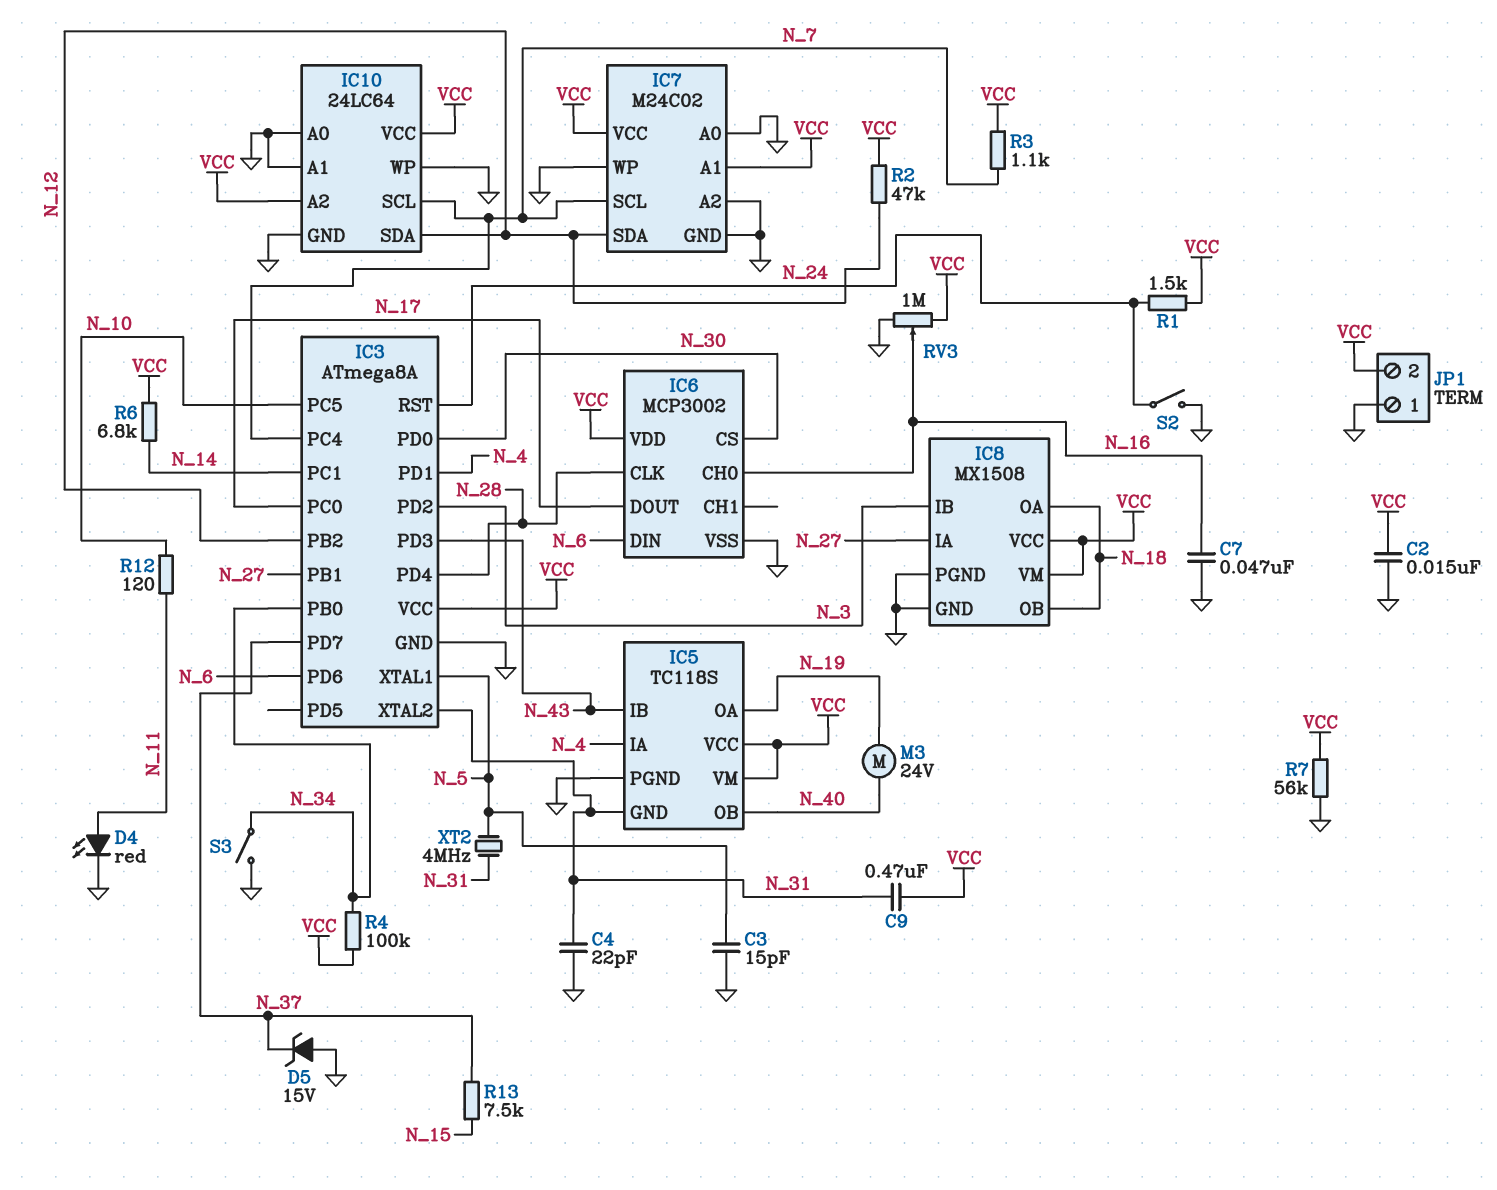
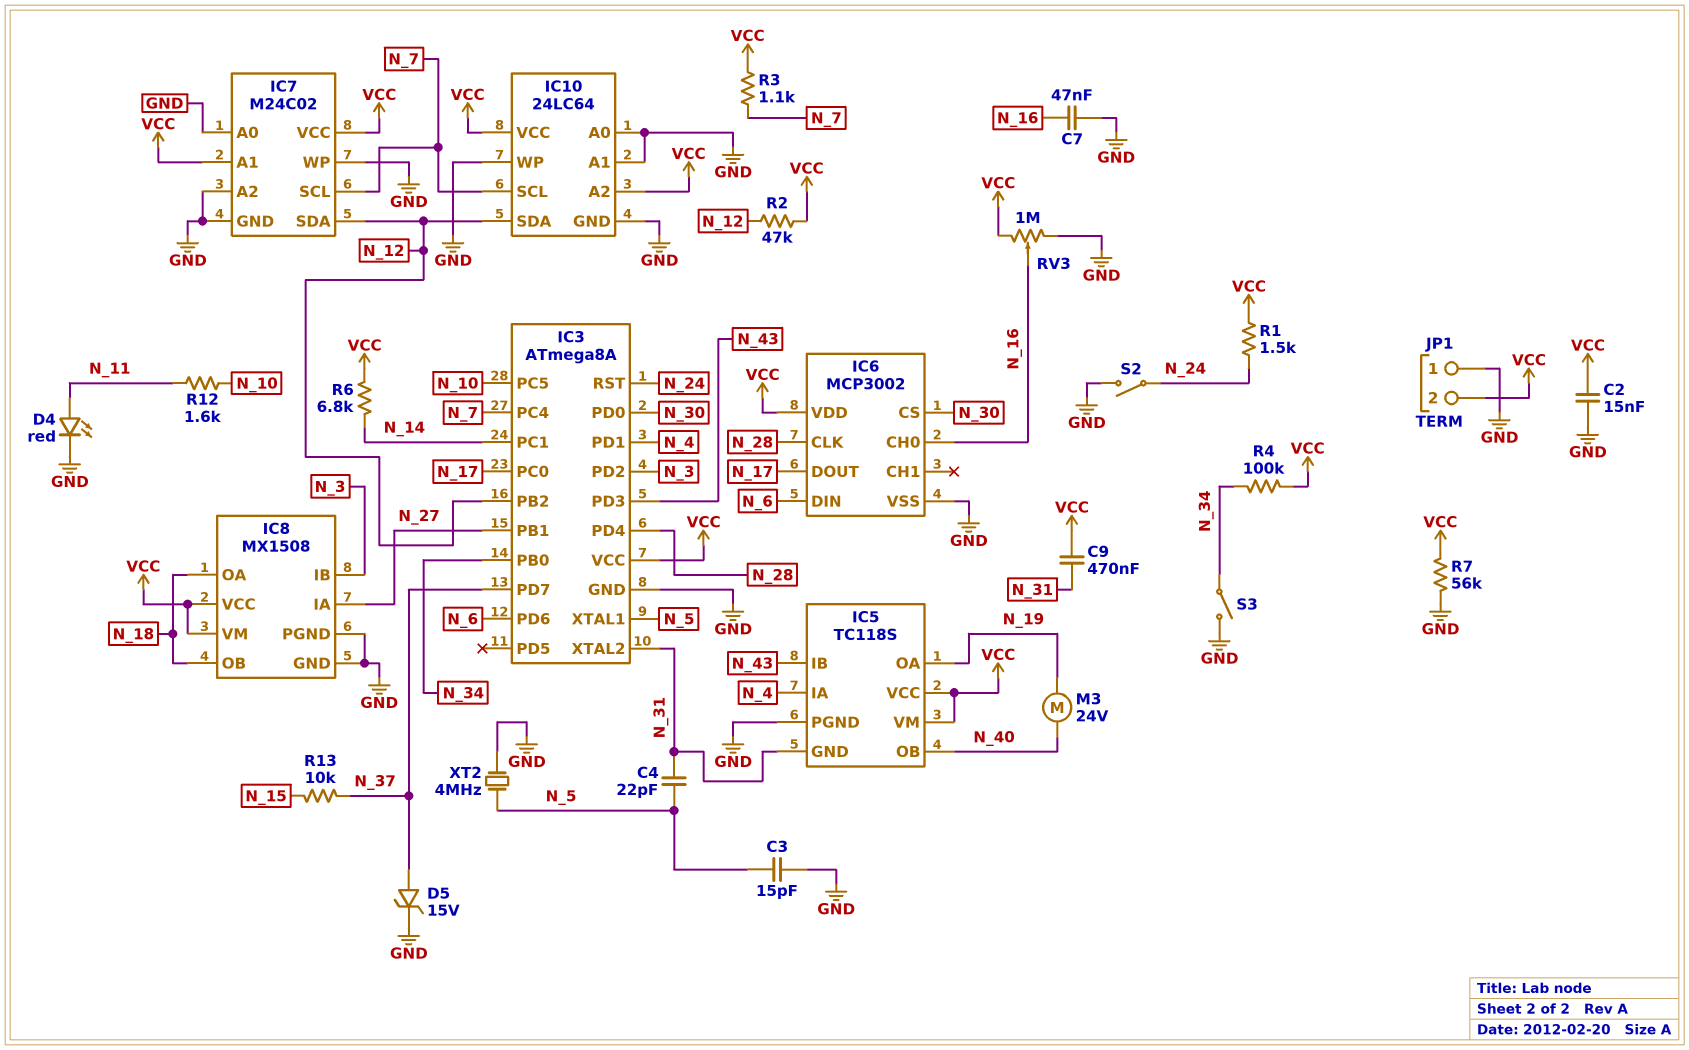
C4: 22pF (GND, N_31) -> 22pF (N_5, N_31)
D5: zener 15V (A GND, K N_37) -> zener 15V (A N_37, K GND)
R12: 120 (N_10, N_11) -> 1.6k (N_10, N_11)
R13: 7.5k (N_15, N_37) -> 10k (N_15, N_37)
XT2: 4MHz (N_5, N_31) -> 4MHz (GND, N_5)

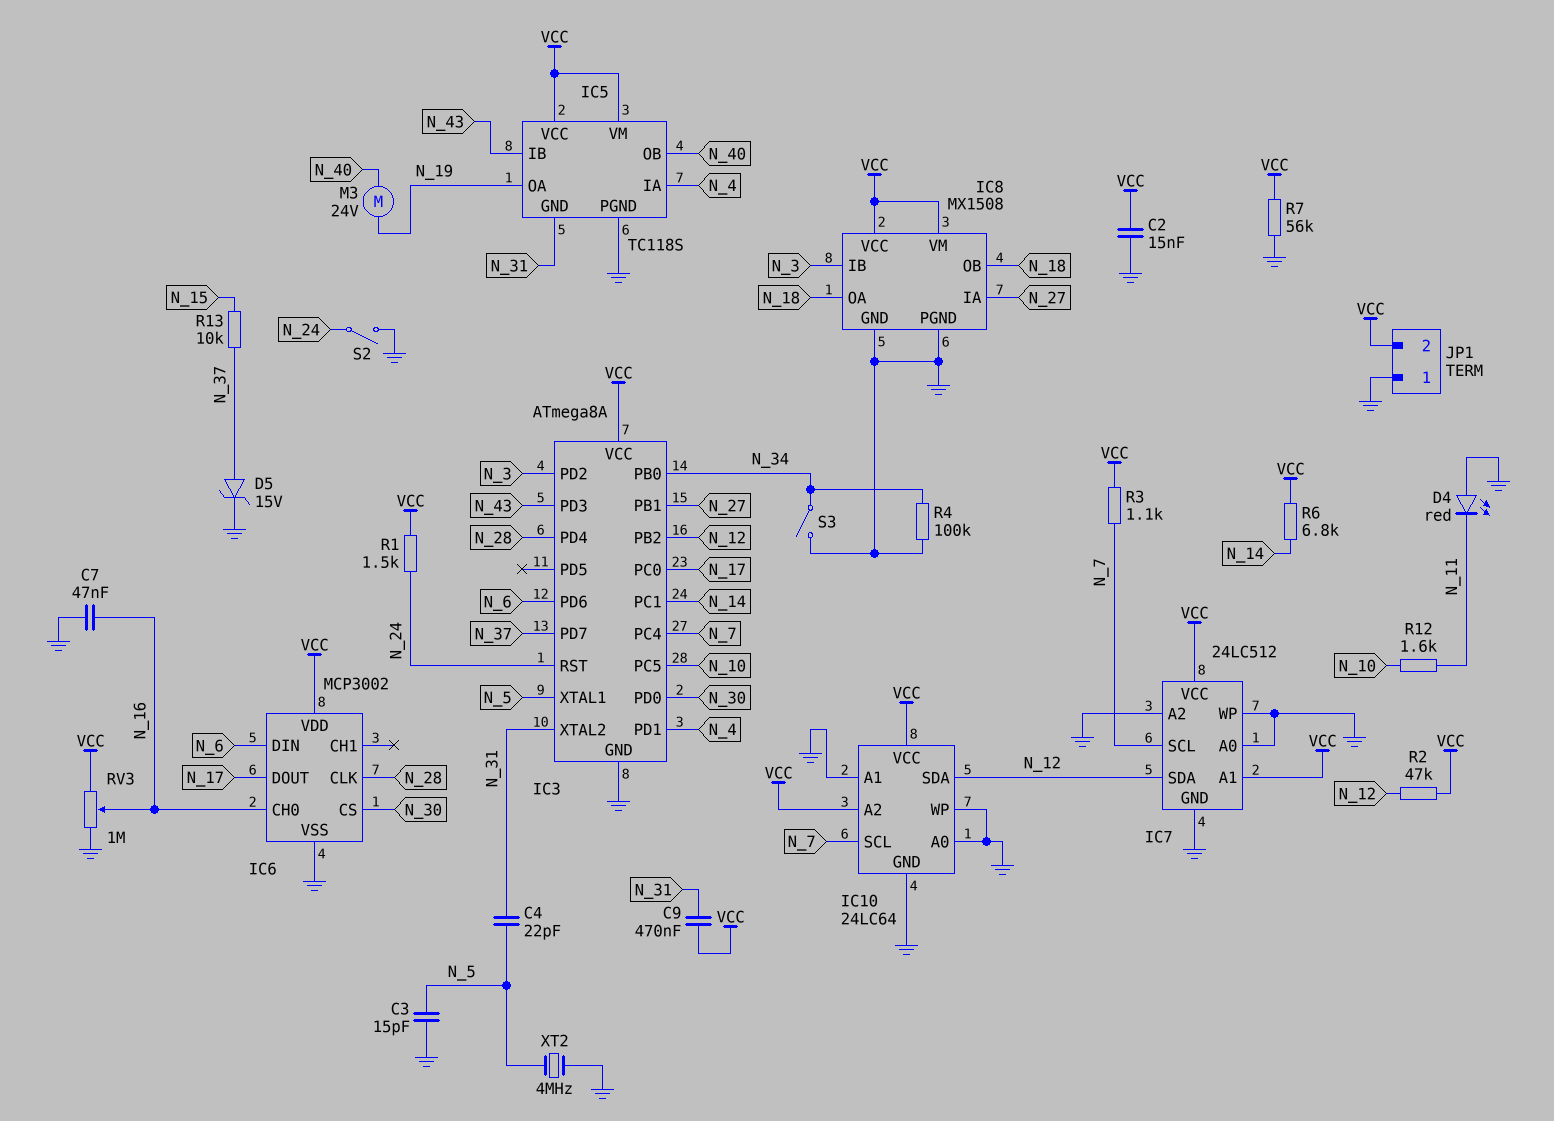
D4: LED red (A N_11, K GND) -> LED red (A GND, K N_11)
IC7: M24C02 -> 24LC512
R4: 100k (N_34, VCC) -> 100k (GND, N_34)

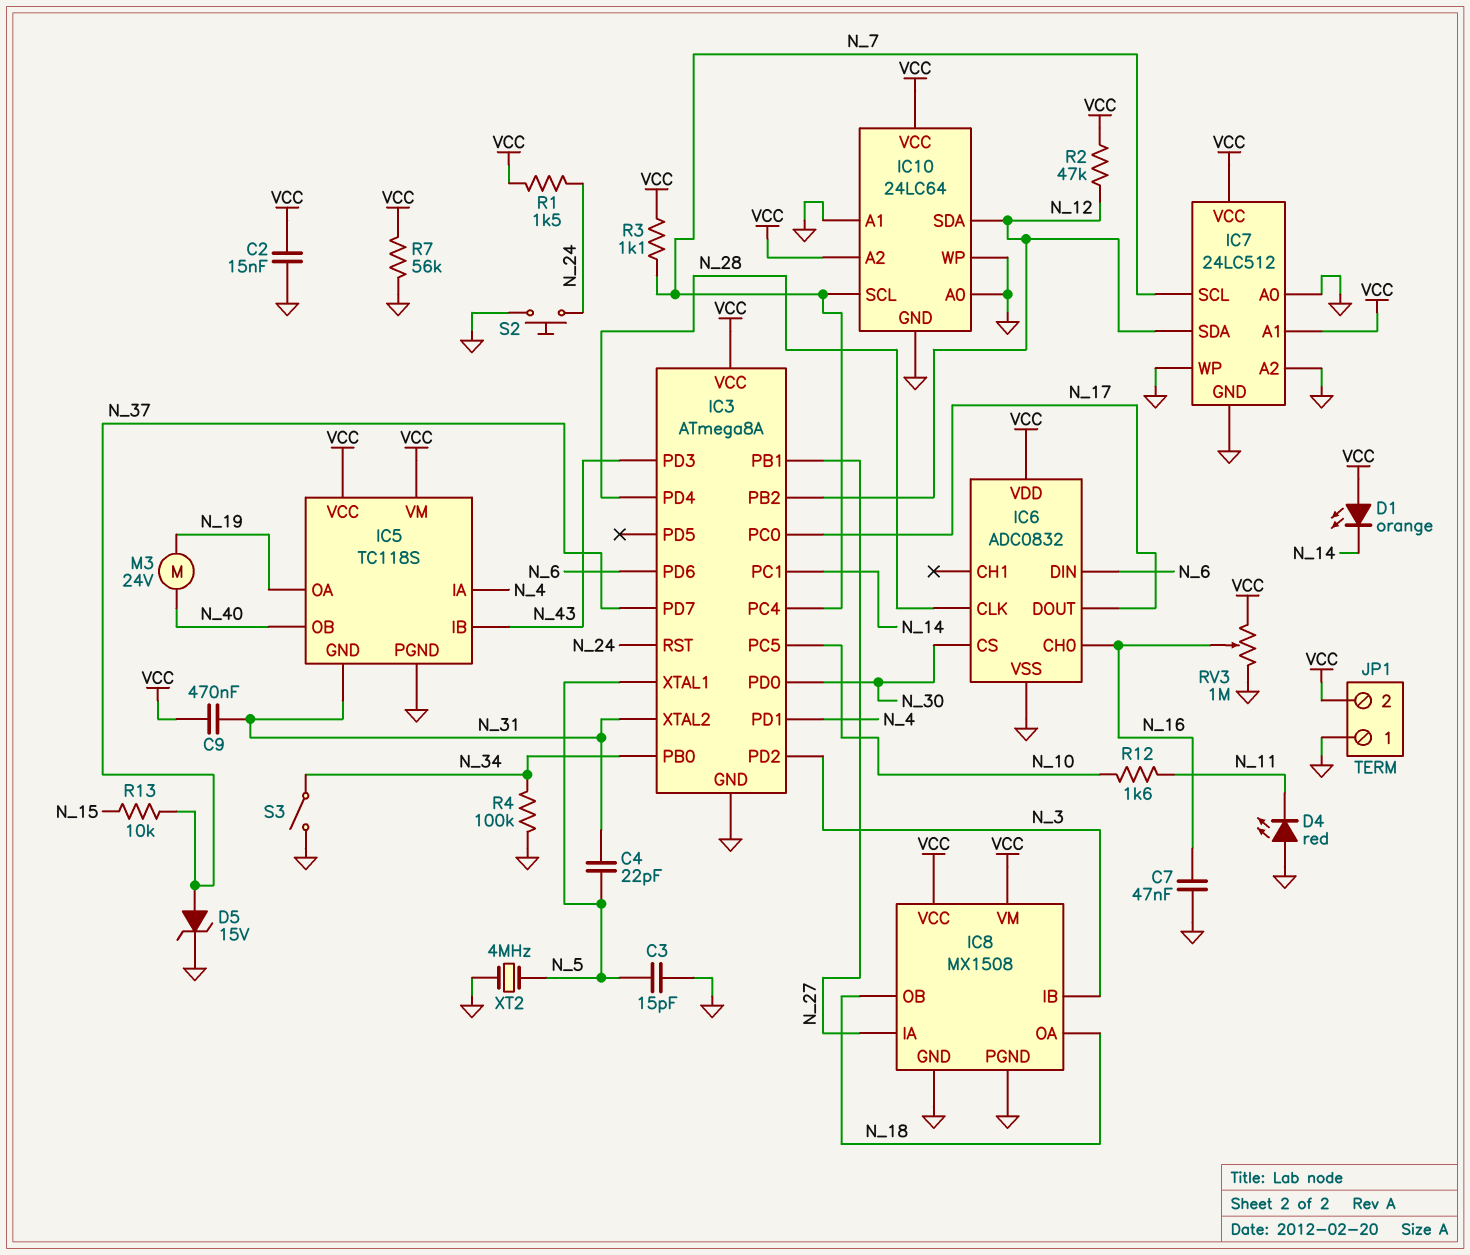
D1: none -> LED orange (A VCC, K N_14)
IC6: MCP3002 -> ADC0832
R6: 6.8k (N_14, VCC) -> none
S2: switch (GND, N_24) -> button (GND, N_24)

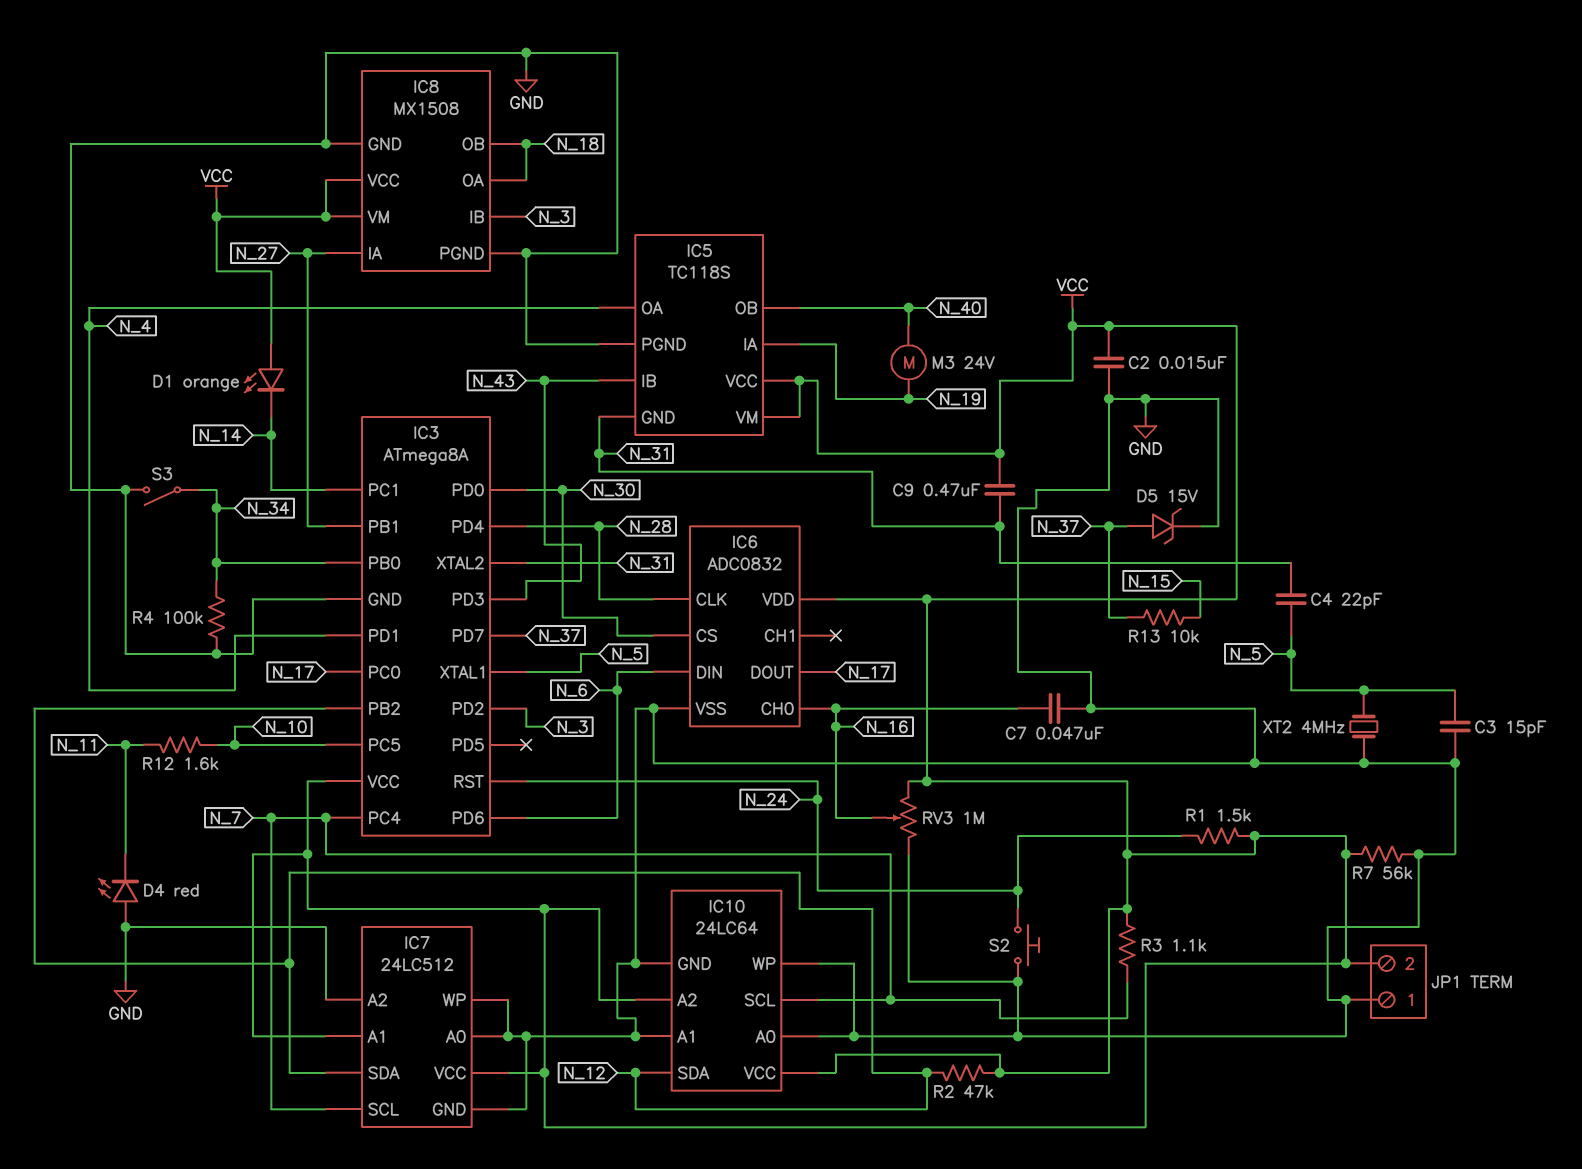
IC5 pin IA: N_4 -> N_19
IC5 pin OA: N_19 -> N_4

